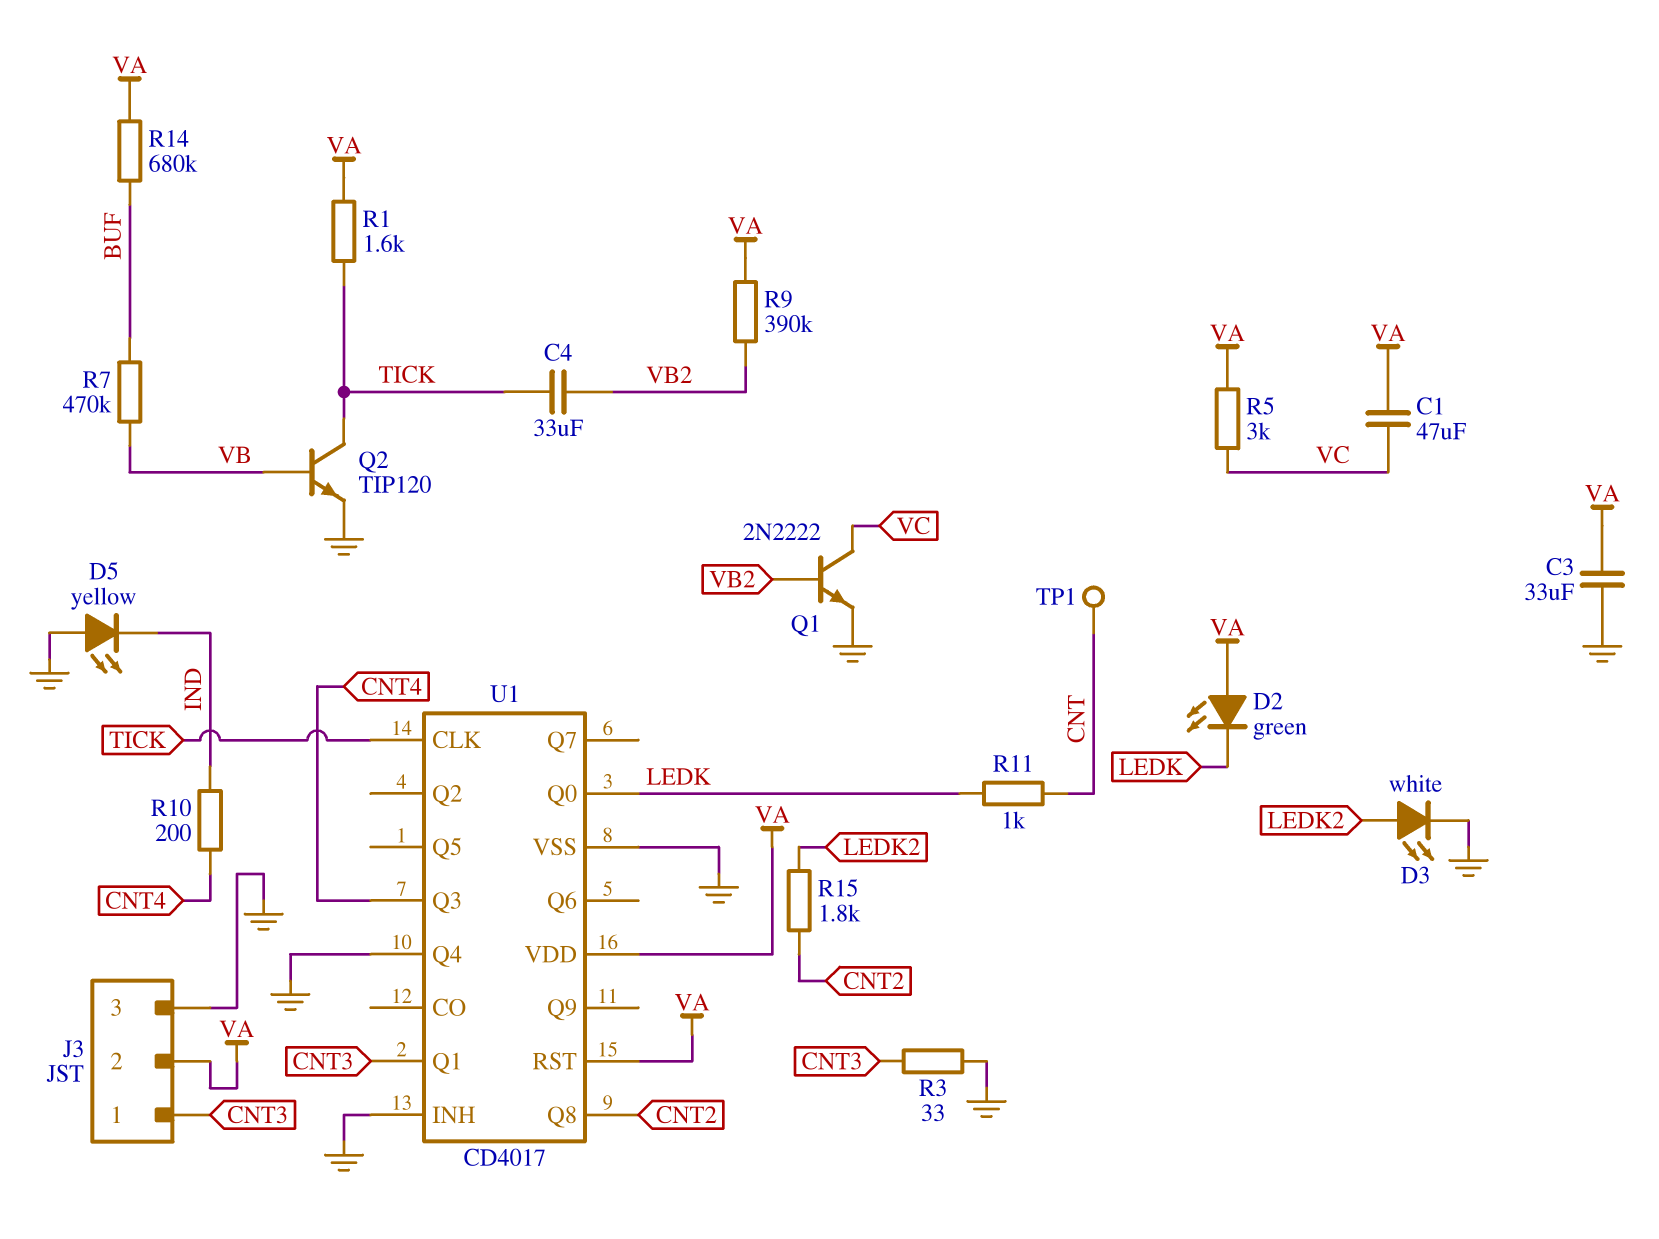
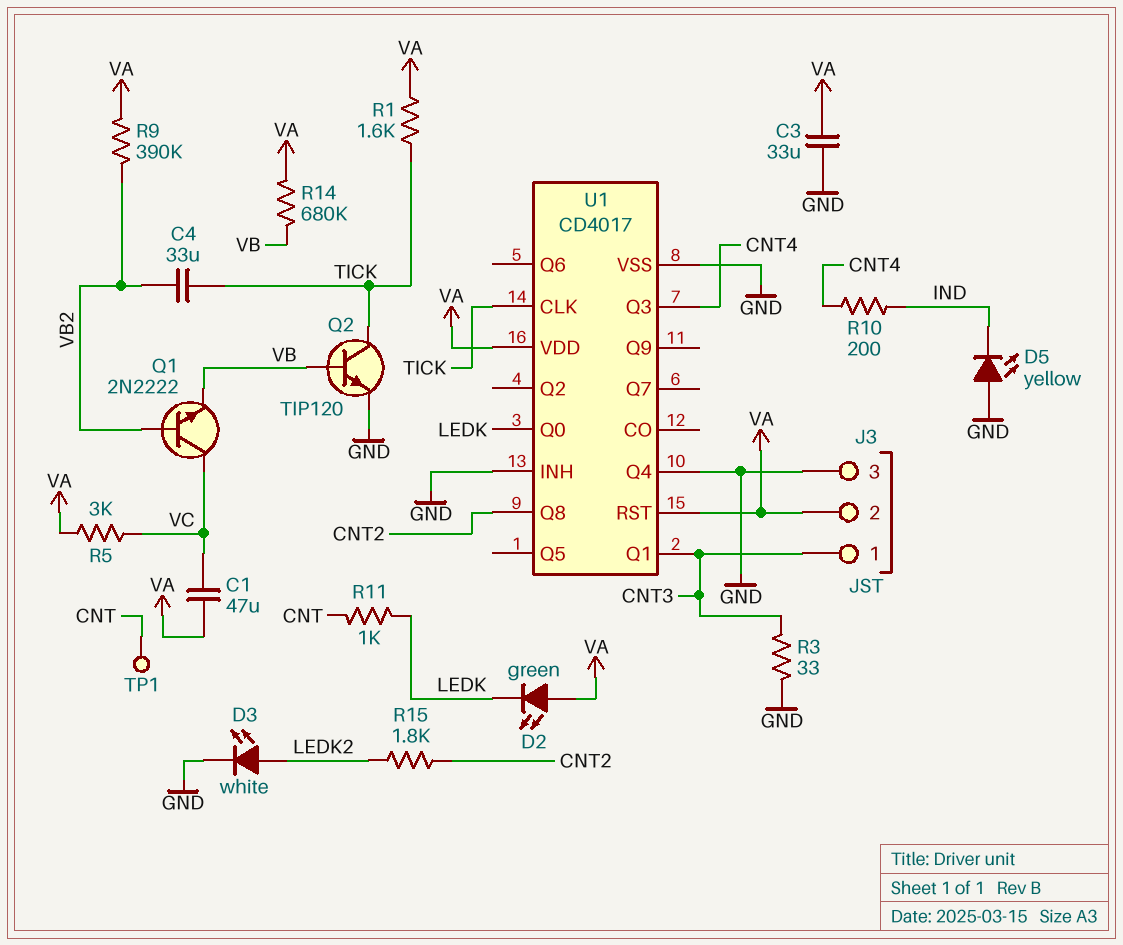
Q1: NPN 2N2222 (B VB2, C VC, E GND) -> NPN 2N2222 (B VB2, C VC, E VB)
R7: 470k (BUF, VB) -> none
R14: 680k (BUF, VA) -> 680k (VA, VB)

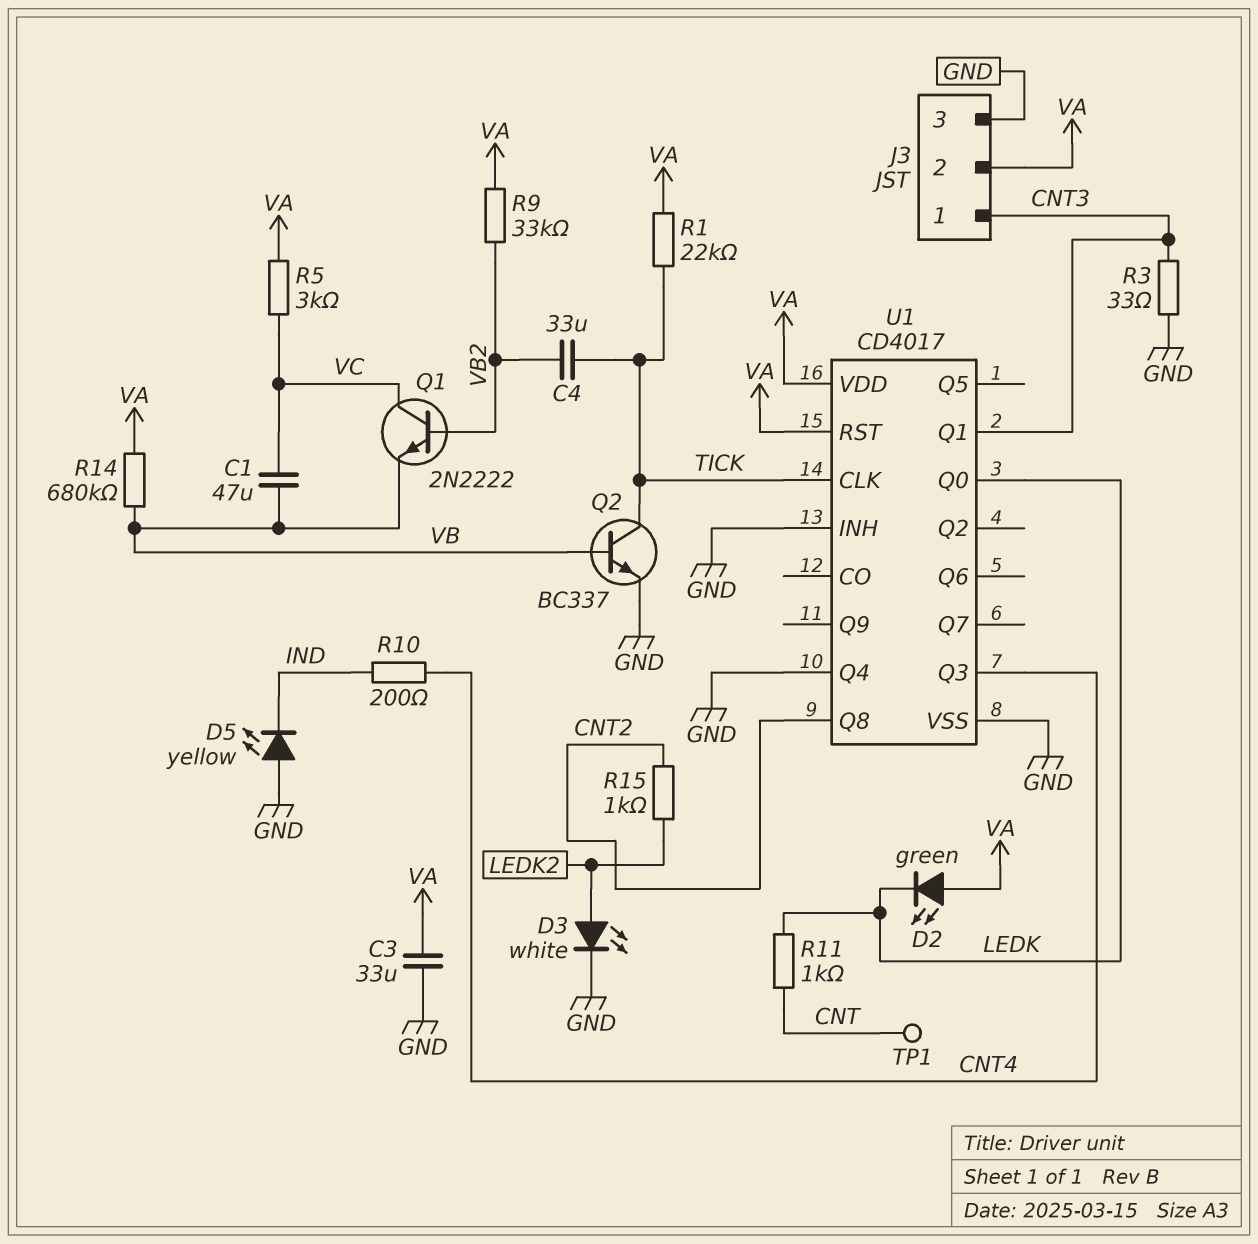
C1: 47uF (VA, VC) -> 47uF (VB, VC)
Q2: NPN TIP120 (B VB, C TICK, E GND) -> NPN BC337 (B VB, C TICK, E GND)
R1: 1.6k (TICK, VA) -> 22k (TICK, VA)
R9: 390k (VA, VB2) -> 33k (VA, VB2)
R15: 1.8k (CNT2, LEDK2) -> 1k (CNT2, LEDK2)

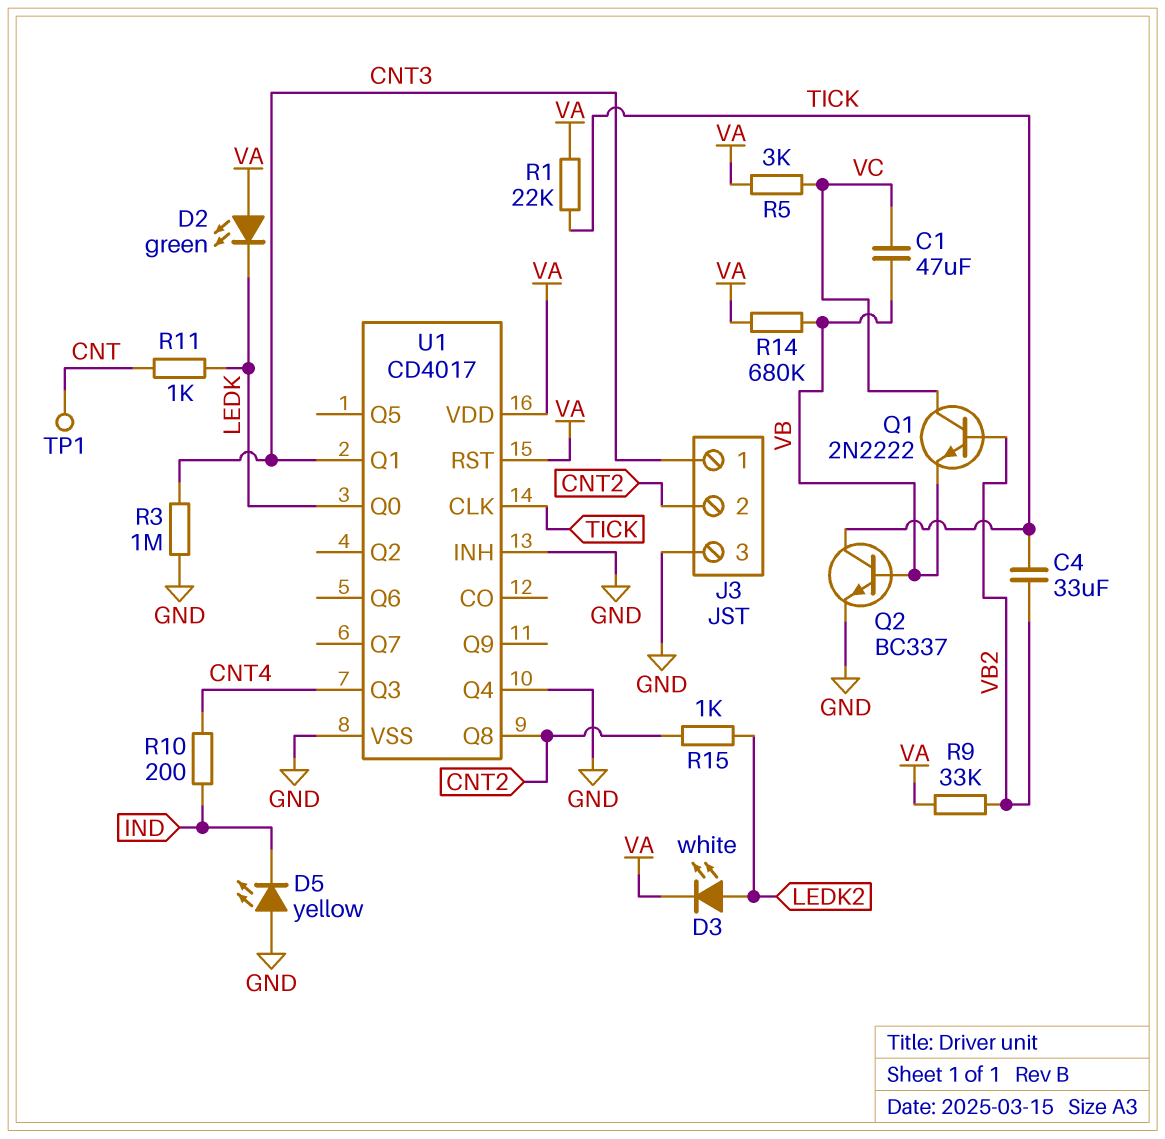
C3: 33uF (GND, VA) -> none
D3: LED white (A LEDK2, K GND) -> LED white (A LEDK2, K VA)
J3 pin 2: VA -> CNT2
R3: 33 (CNT3, GND) -> 1M (CNT3, GND)

